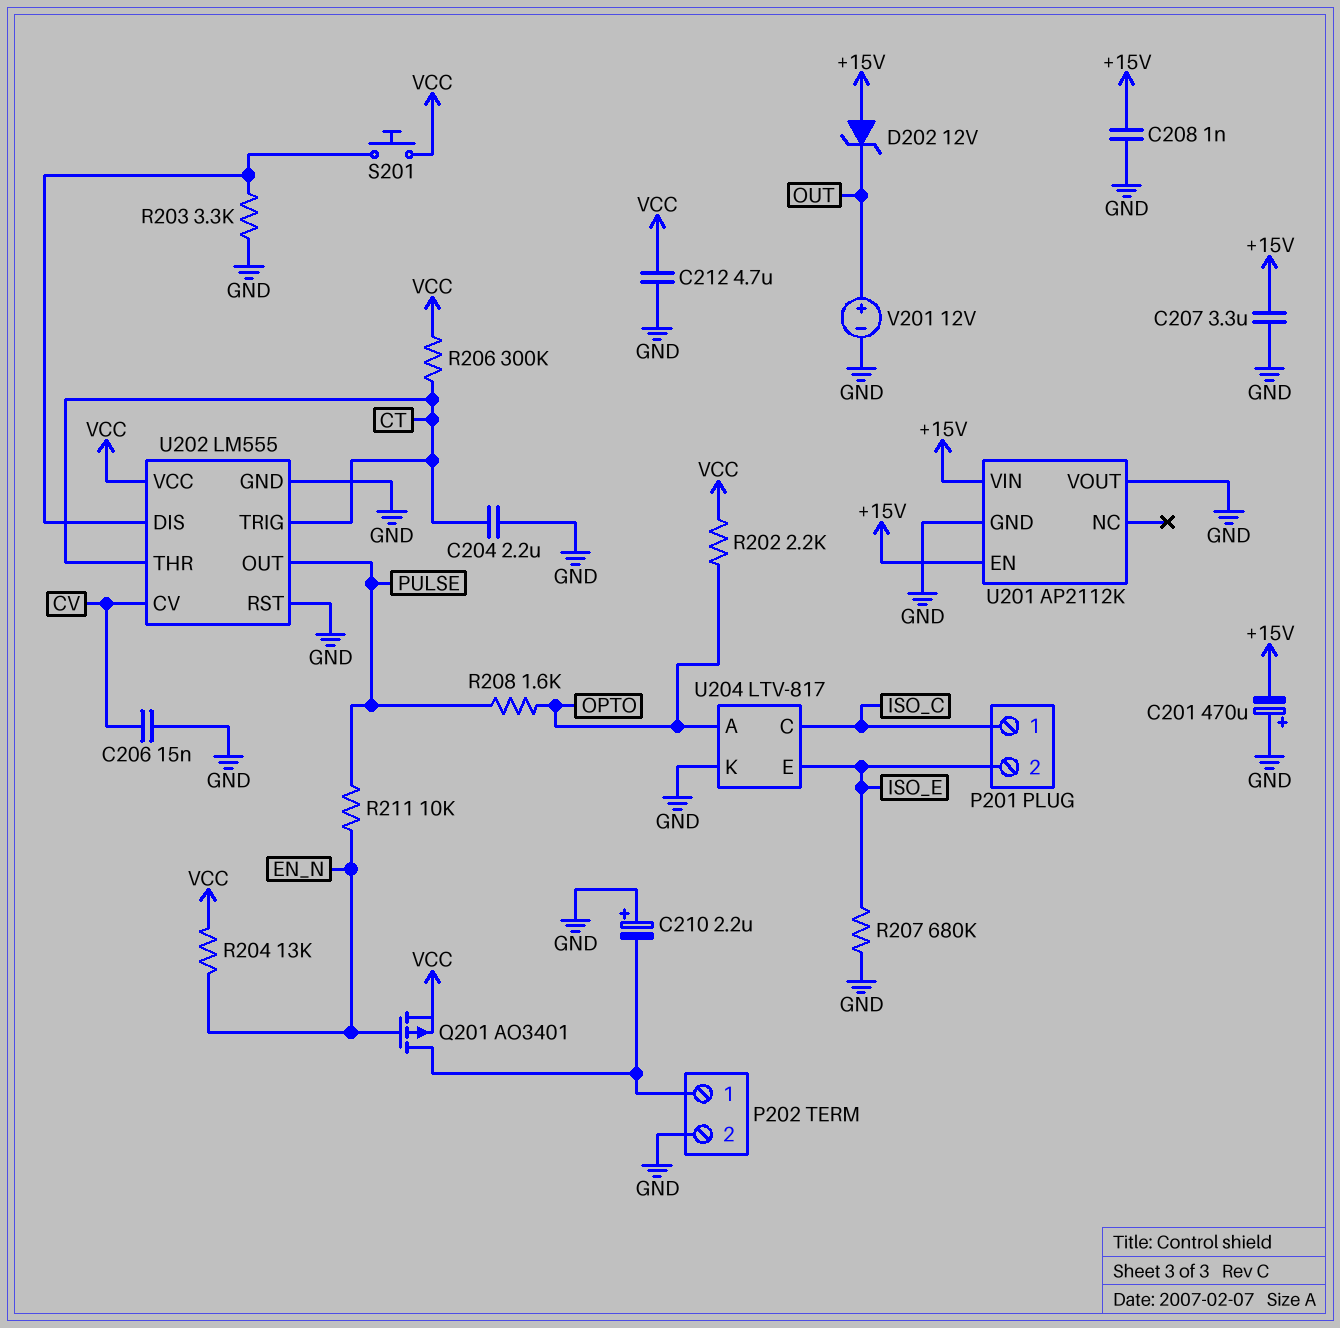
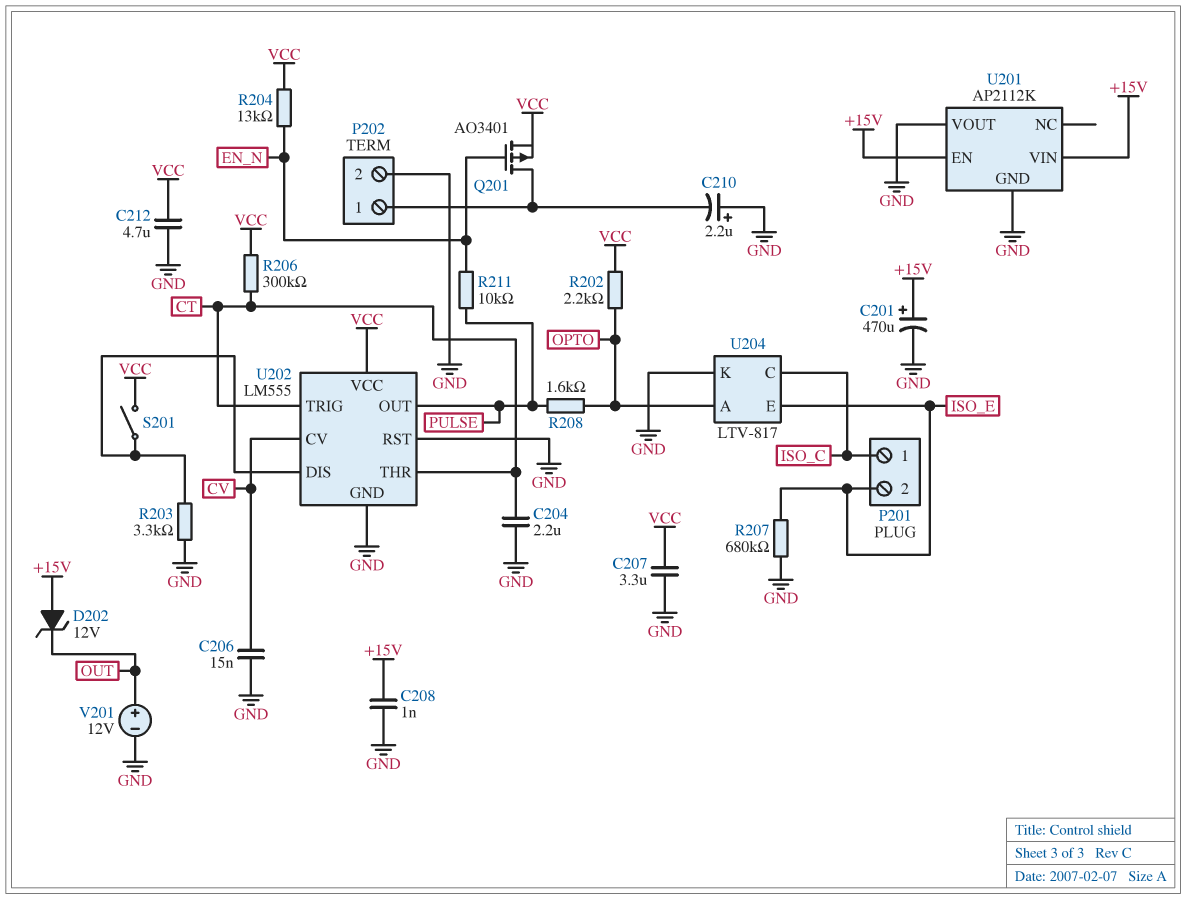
C201: 470uF (plus GND, minus +15V) -> 470uF (plus +15V, minus GND)
C207: 3.3uF (+15V, GND) -> 3.3uF (GND, VCC)
S201: button (U202/DIS, VCC) -> switch (U202/DIS, VCC)

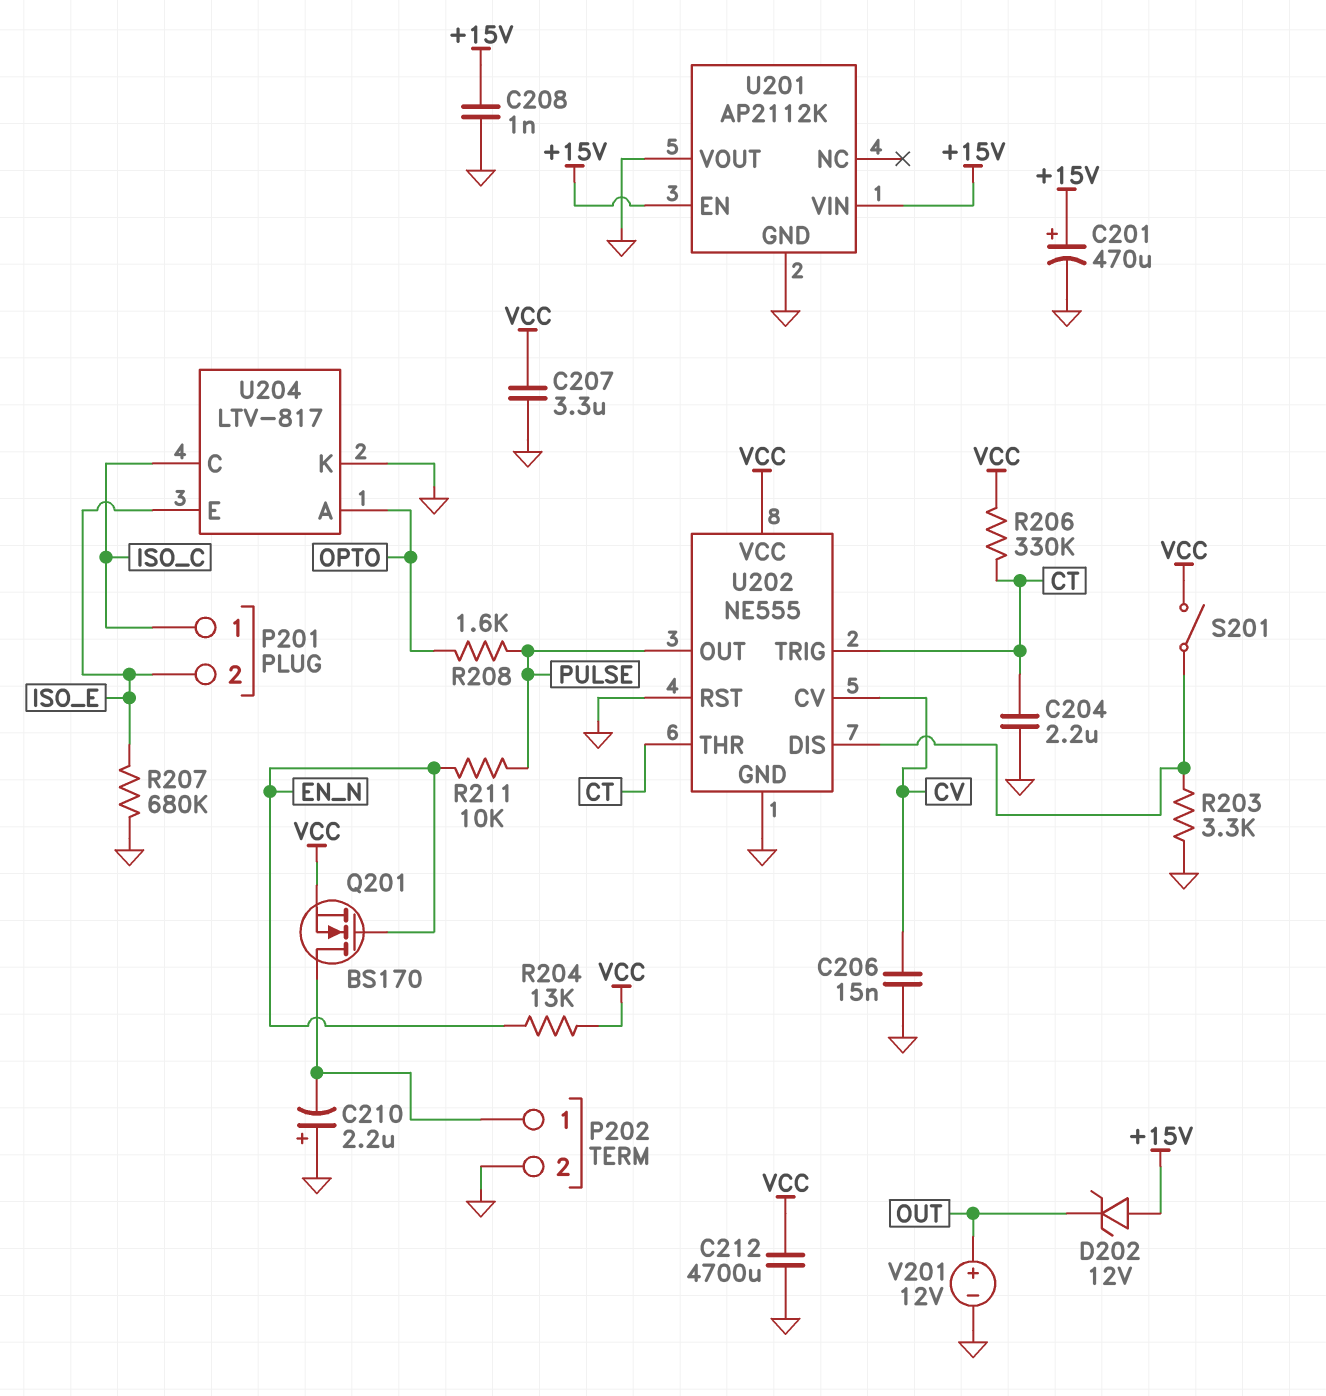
C212: 4.7uF (GND, VCC) -> 4700uF (GND, VCC)
Q201: PMOS AO3401 (G EN_N, D P202/1, S VCC) -> NMOS BS170 (G EN_N, D P202/1, S VCC)
R202: 2.2k (OPTO, VCC) -> none
R206: 300k (CT, VCC) -> 330k (CT, VCC)
U202: LM555 -> NE555

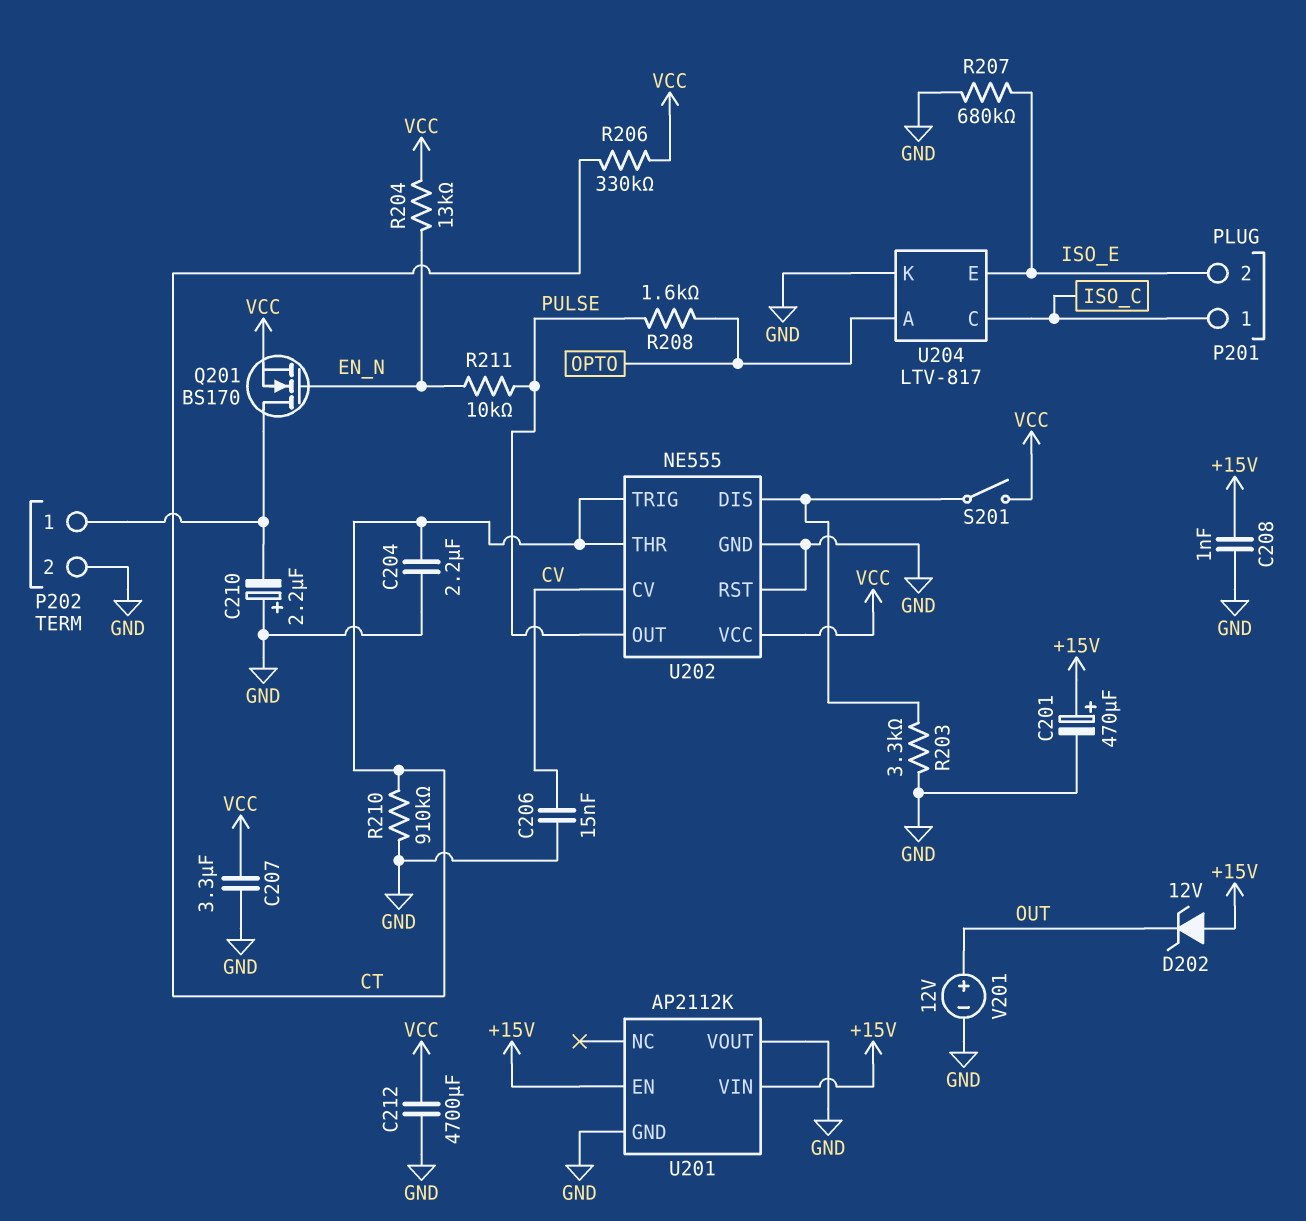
R210: none -> 910k (CT, GND)

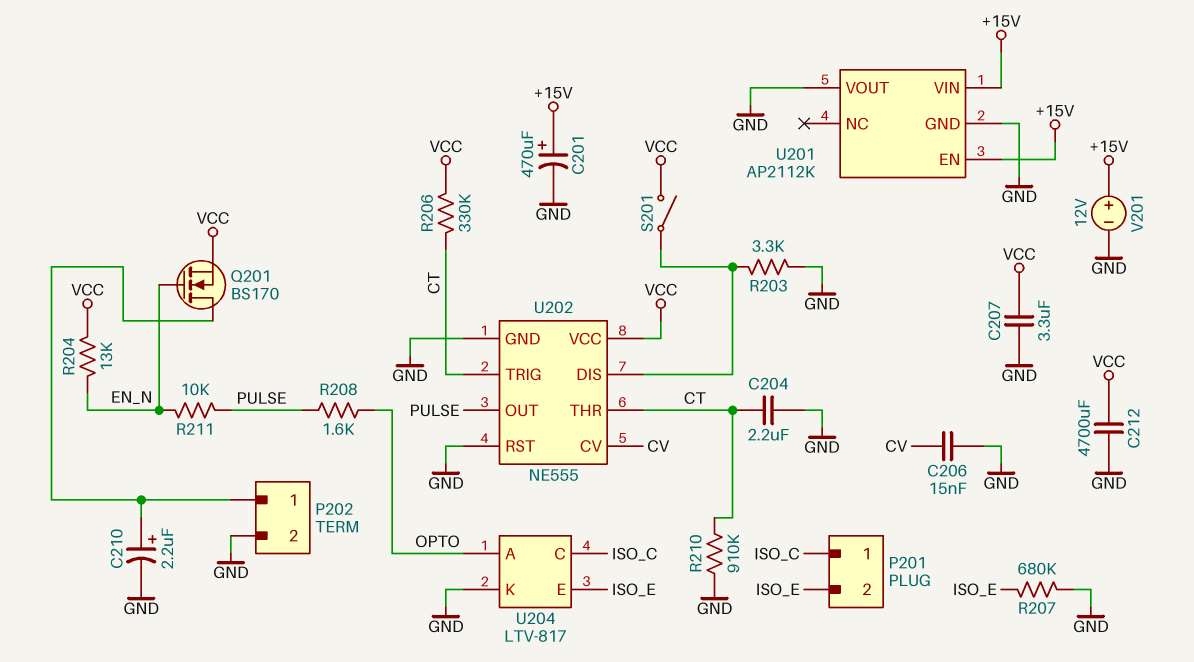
C208: 1nF (+15V, GND) -> none
C210: 2.2uF (plus GND, minus P202/1) -> 2.2uF (plus P202/1, minus GND)
D202: zener 12V (A +15V, K OUT) -> none
V201: 12V (plus OUT, minus GND) -> 12V (plus +15V, minus GND)

